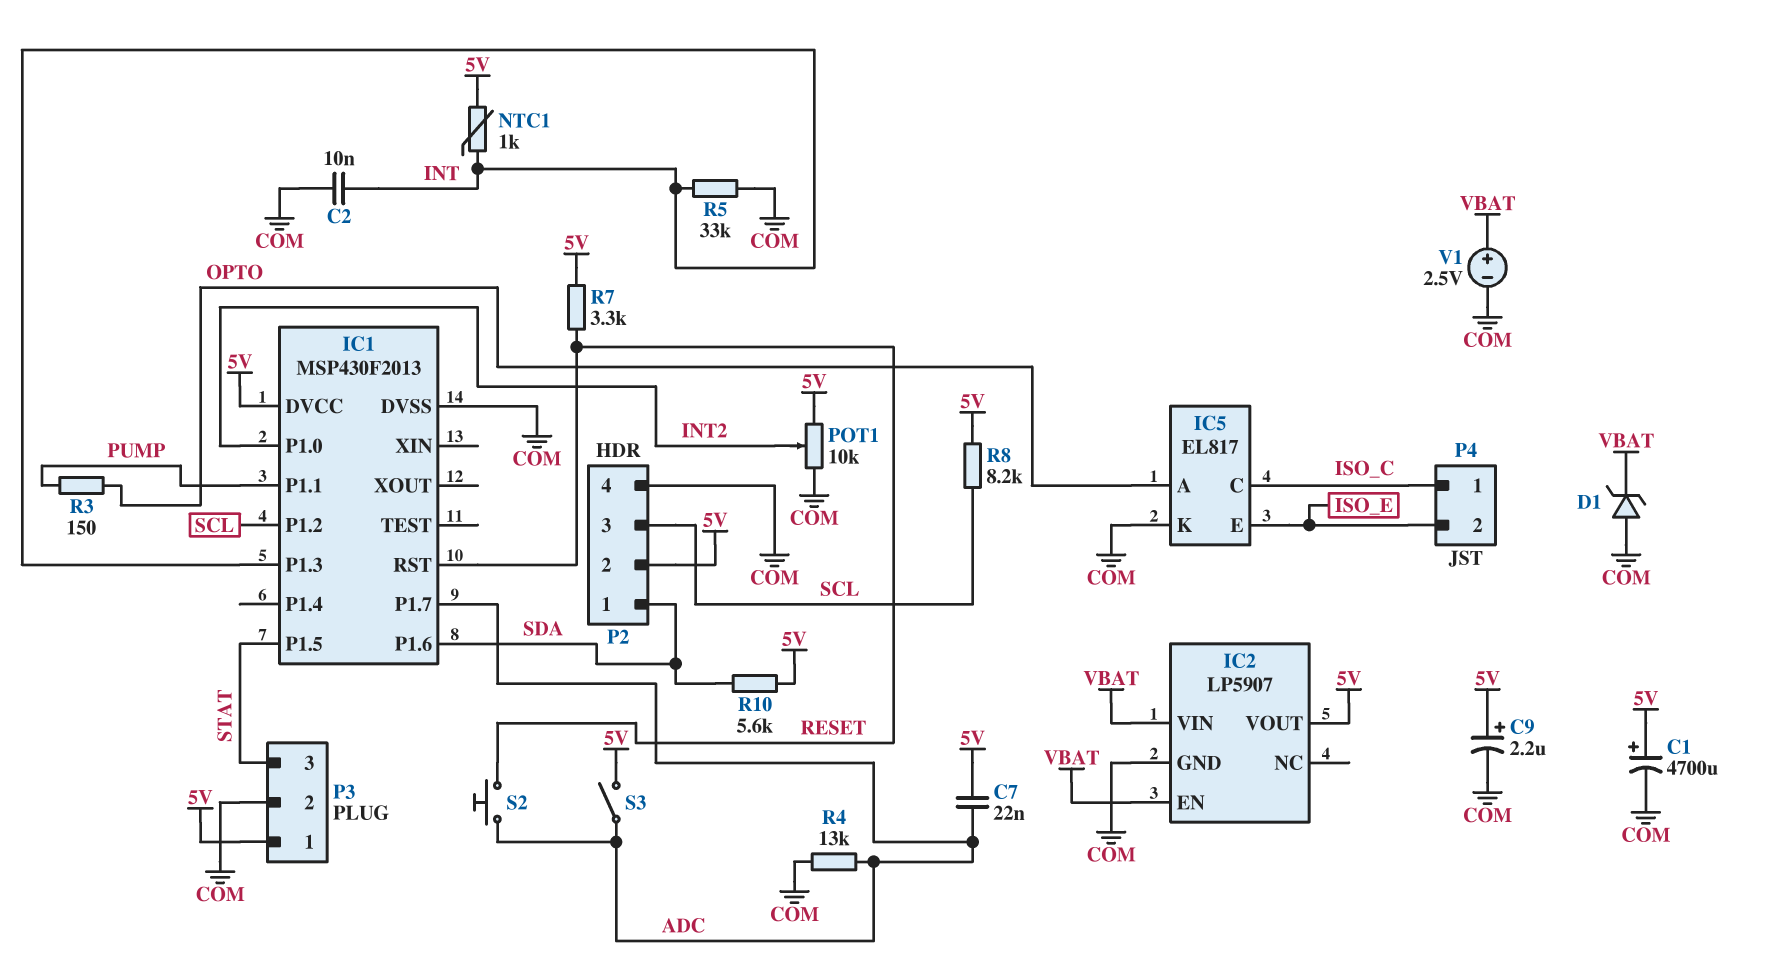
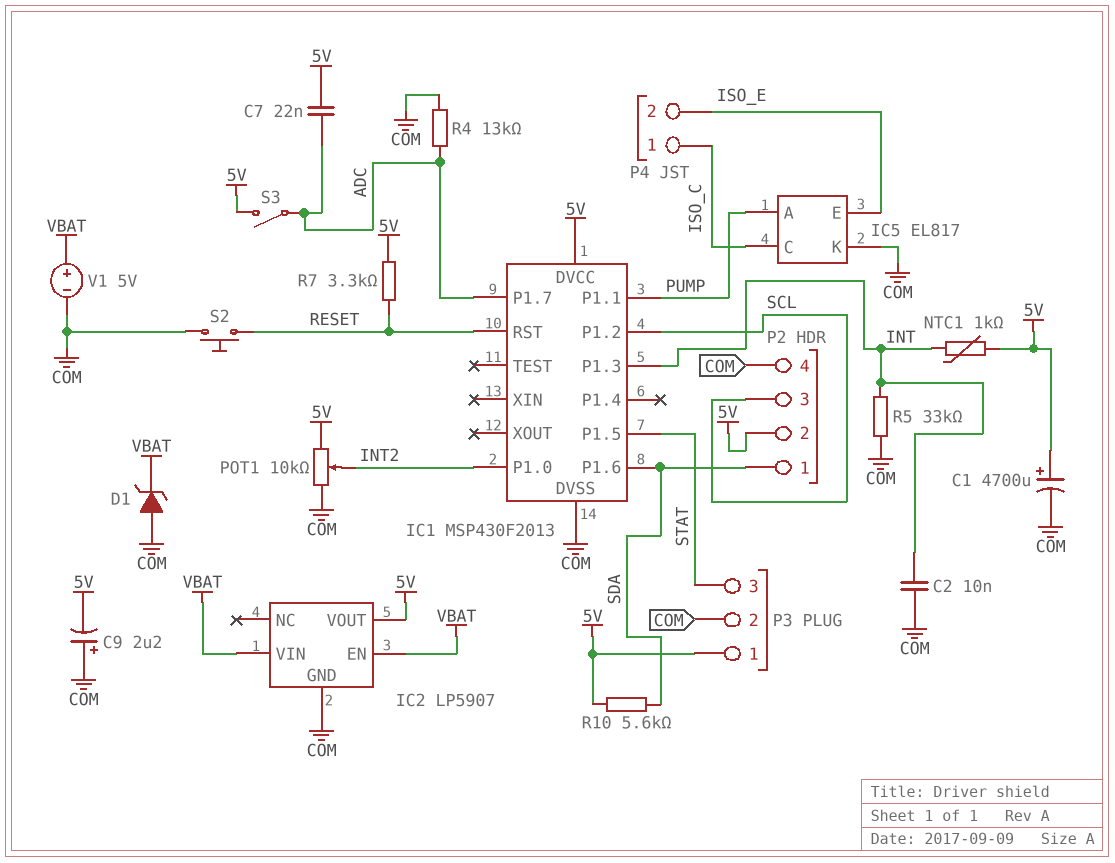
C9: 2.2uF (plus 5V, minus COM) -> 2.2uF (plus COM, minus 5V)
IC5 pin A: OPTO -> PUMP
R3: 150 (OPTO, PUMP) -> none
R8: 8.2k (5V, SCL) -> none
S2: button (ADC, RESET) -> button (COM, RESET)
V1: 2.5V (plus VBAT, minus COM) -> 5V (plus VBAT, minus COM)

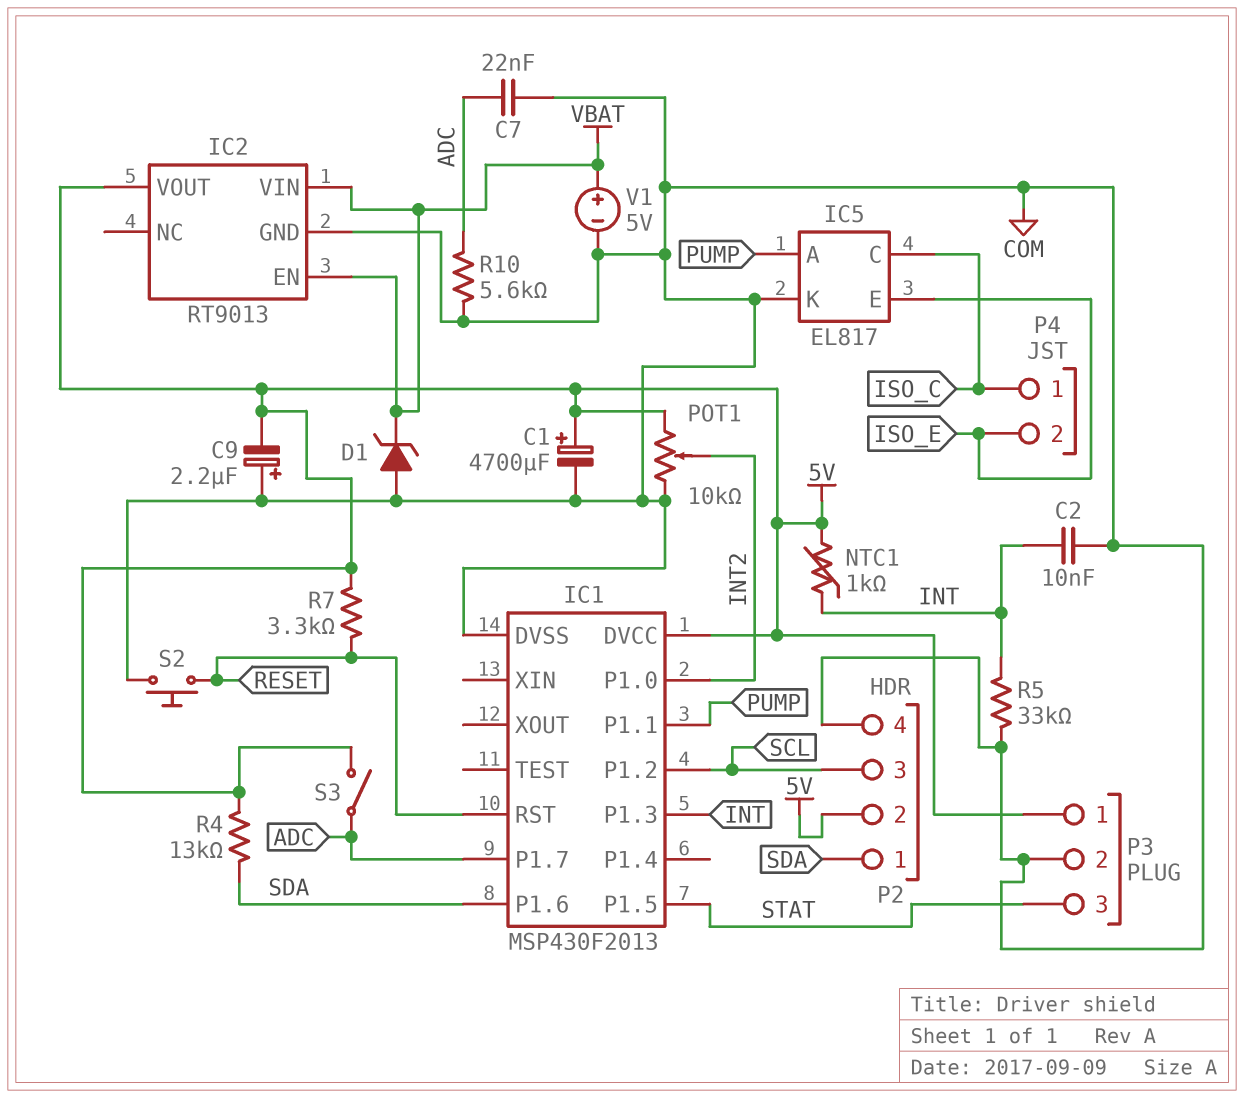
C7: 22nF (5V, ADC) -> 22nF (ADC, COM)
IC2: LP5907 -> RT9013
R4: 13k (ADC, COM) -> 13k (5V, SDA)
R10: 5.6k (5V, SDA) -> 5.6k (ADC, COM)

